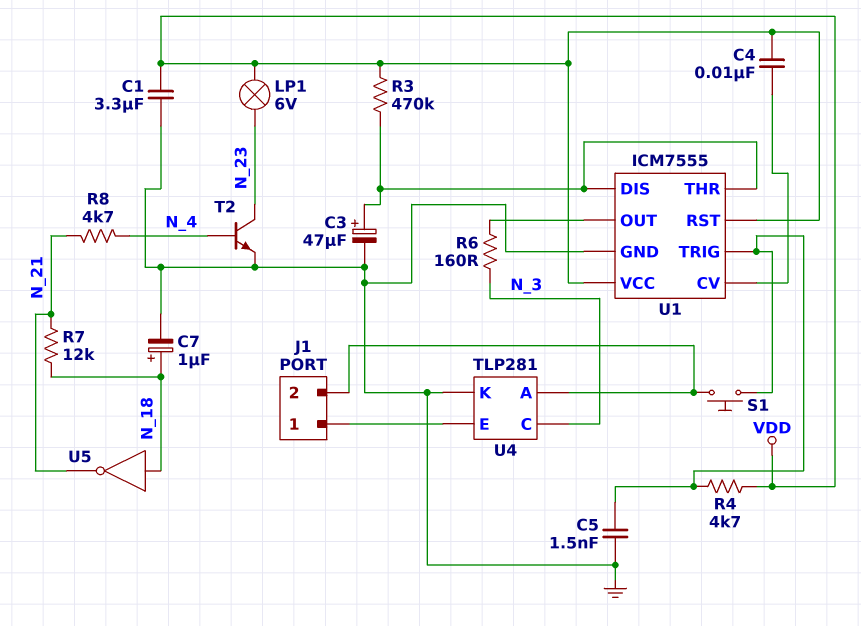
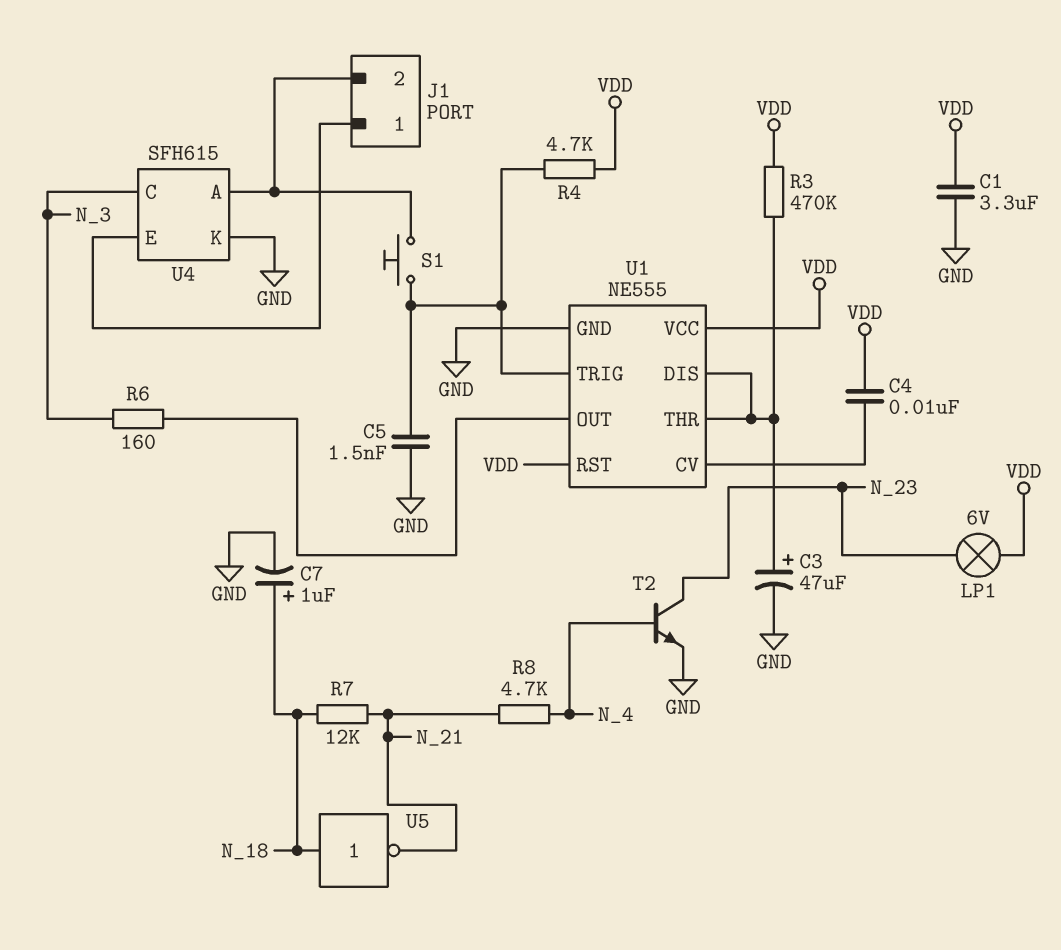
U1: ICM7555 -> NE555
U4: TLP281 -> SFH615

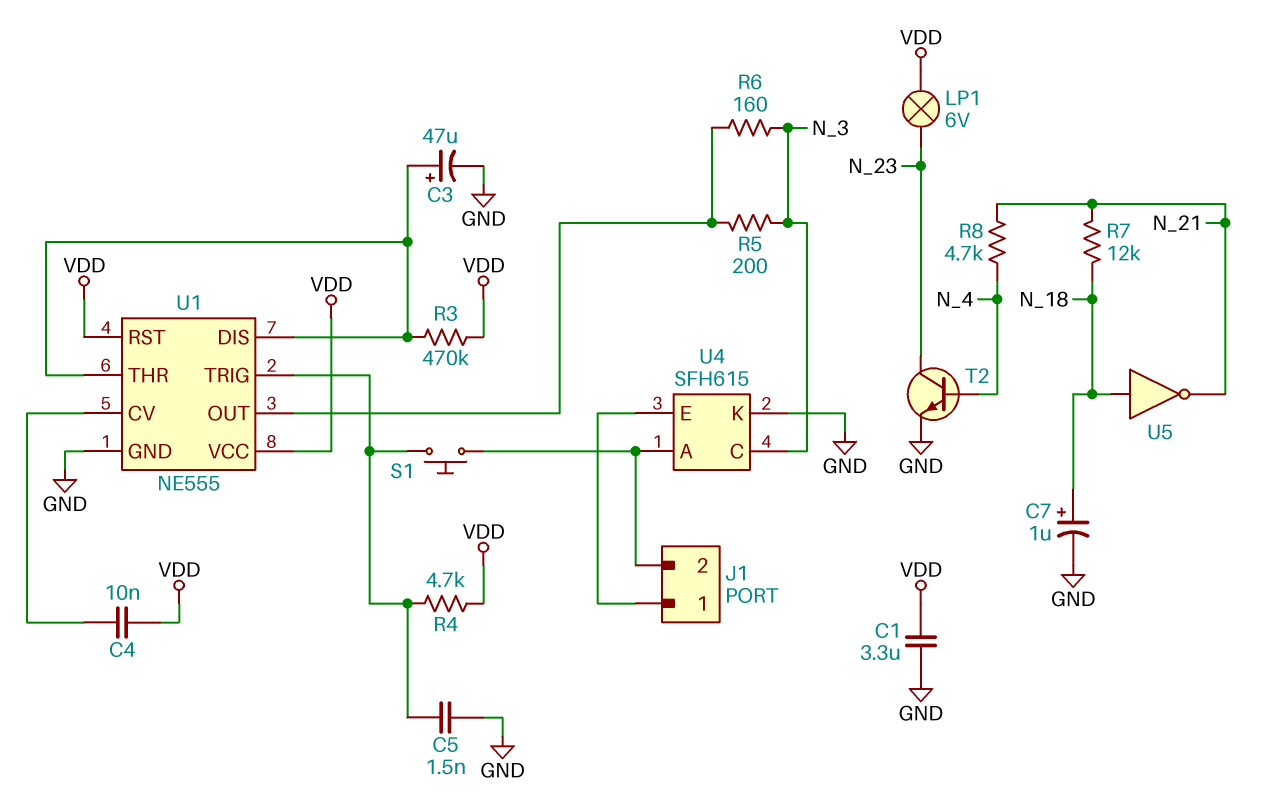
R5: none -> 200 (N_3, U1/OUT)

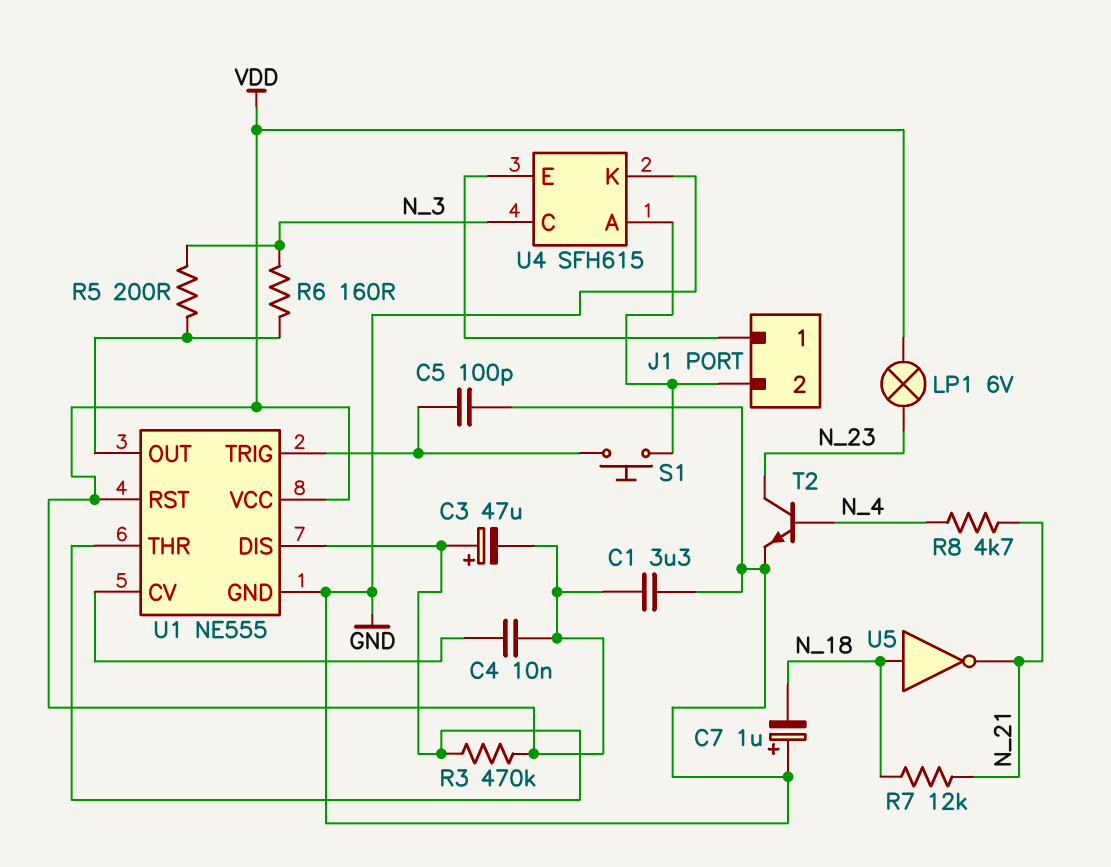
C3: 47uF (plus U1/DIS, minus GND) -> 47uF (plus U1/DIS, minus VDD)
C5: 1.5nF (GND, U1/TRIG) -> 100pF (GND, U1/TRIG)
C7: 1uF (plus N_18, minus GND) -> 1uF (plus GND, minus N_18)
R4: 4.7k (U1/TRIG, VDD) -> none

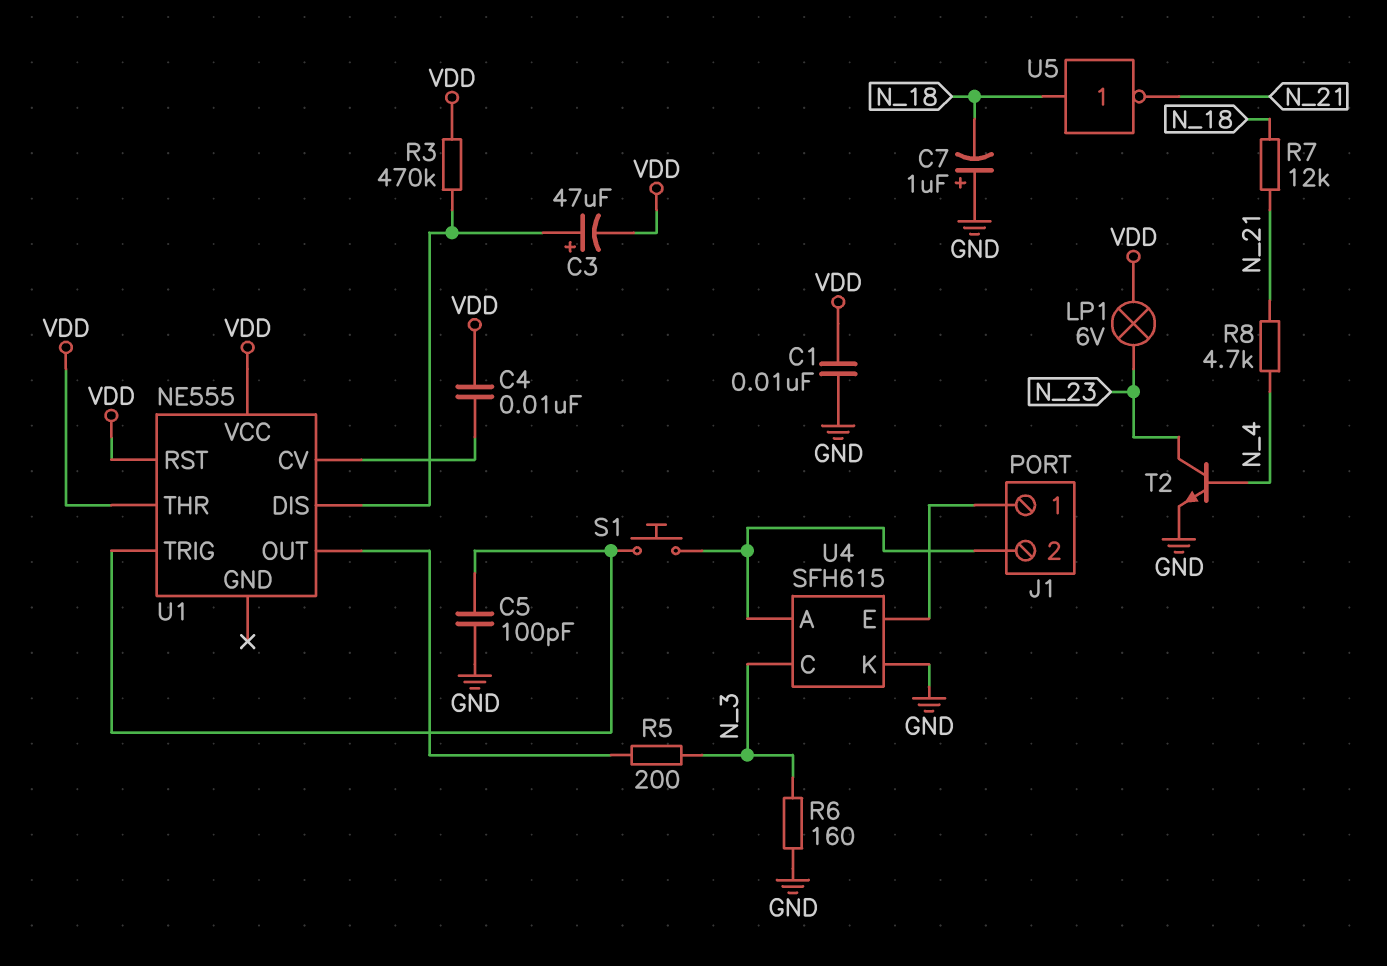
C1: 3.3uF (GND, VDD) -> 10nF (GND, VDD)
R6: 160 (N_3, U1/OUT) -> 160 (GND, N_3)
U1 pin GND: GND -> none
U1 pin THR: U1/DIS -> VDD

